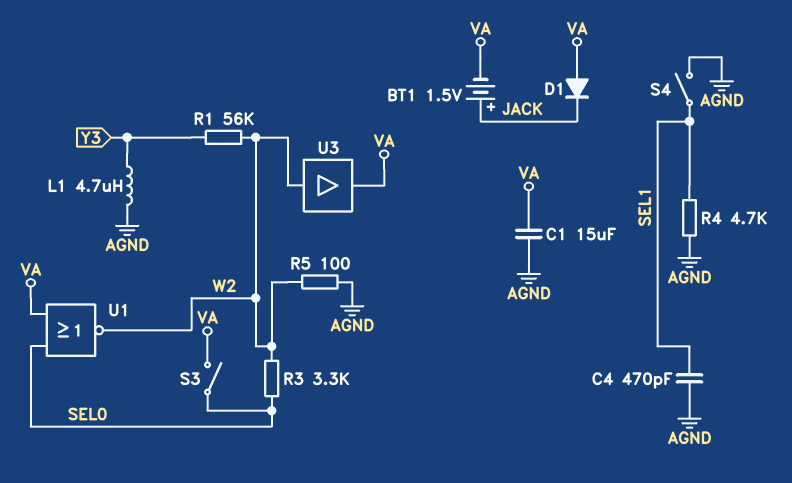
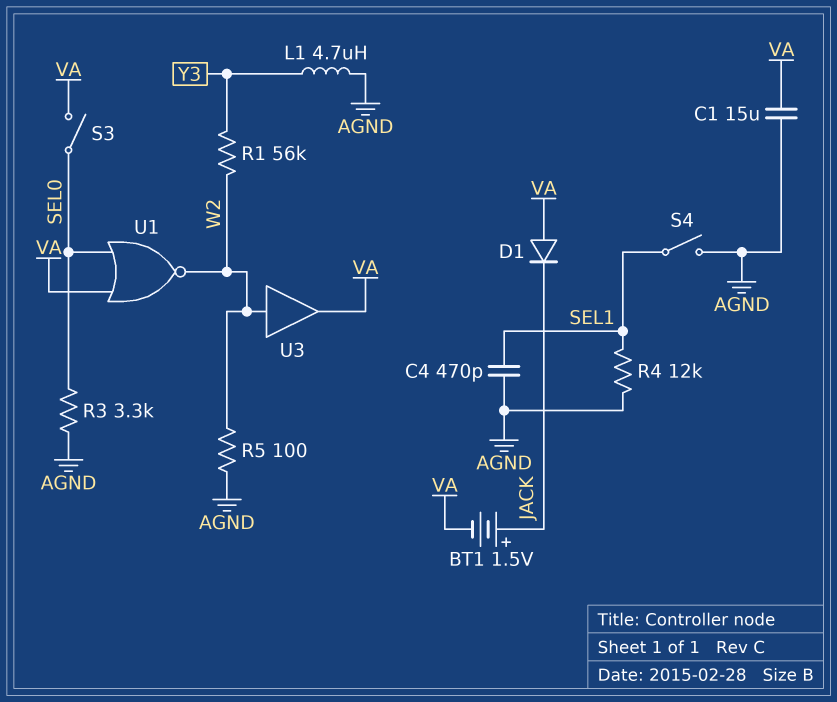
R3: 3.3k (SEL0, W2) -> 3.3k (AGND, SEL0)
R4: 4.7k (AGND, SEL1) -> 12k (AGND, SEL1)

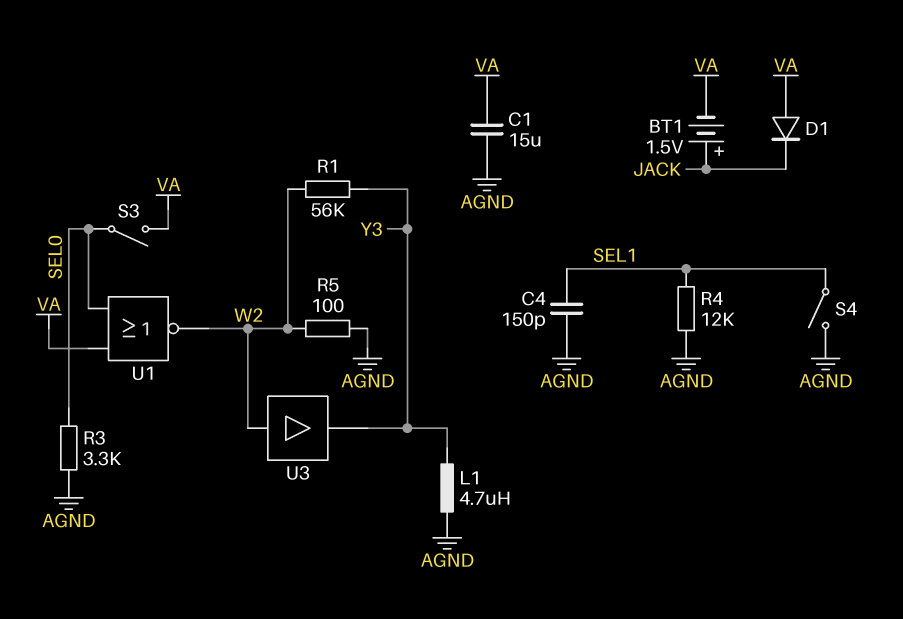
C4: 470pF (AGND, SEL1) -> 150pF (AGND, SEL1)
U3: buffer (in W2, out VA) -> buffer (in W2, out Y3)

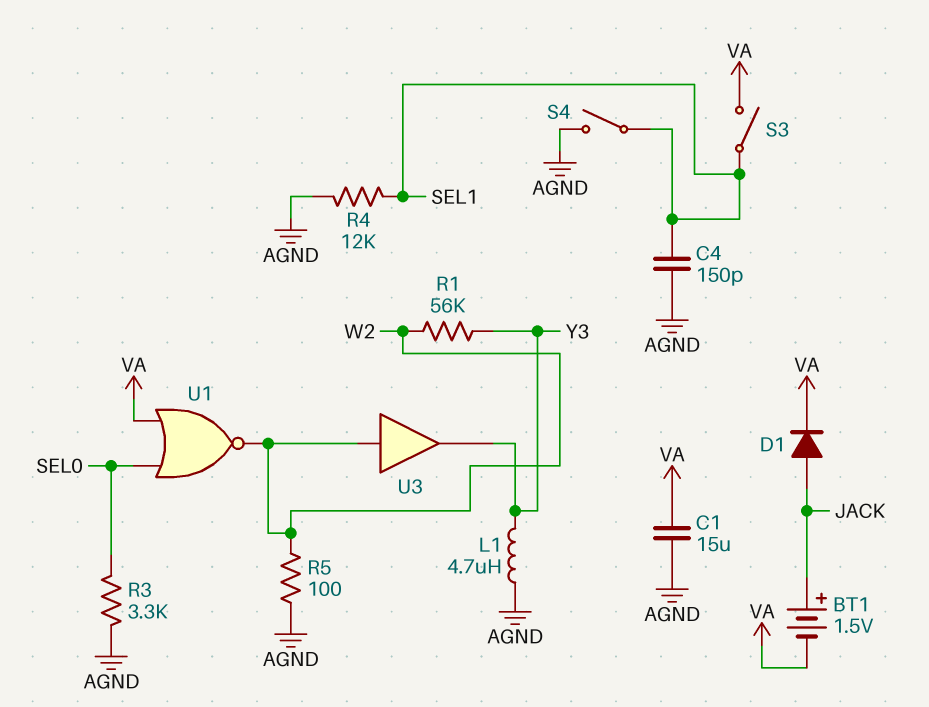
D1: diode (A VA, K JACK) -> diode (A JACK, K VA)
S3: switch (SEL0, VA) -> switch (SEL1, VA)

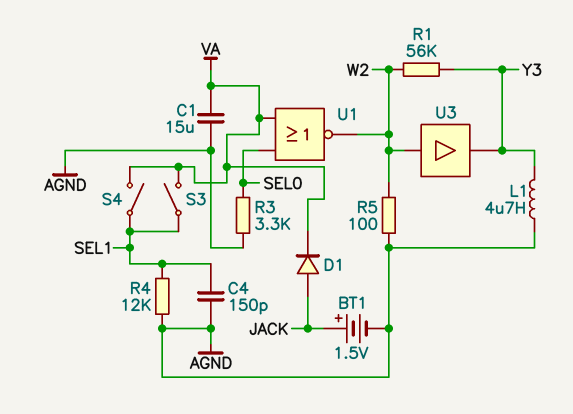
BT1: 1.5V (plus JACK, minus VA) -> 1.5V (plus JACK, minus AGND)
S4: switch (AGND, SEL1) -> switch (SEL1, VA)

